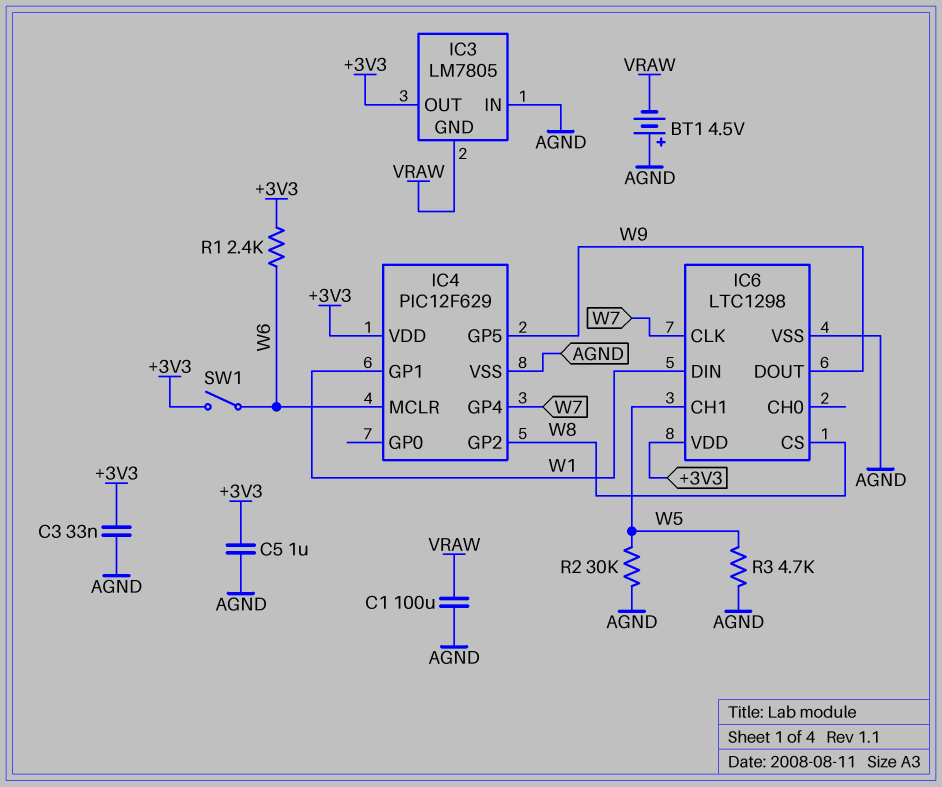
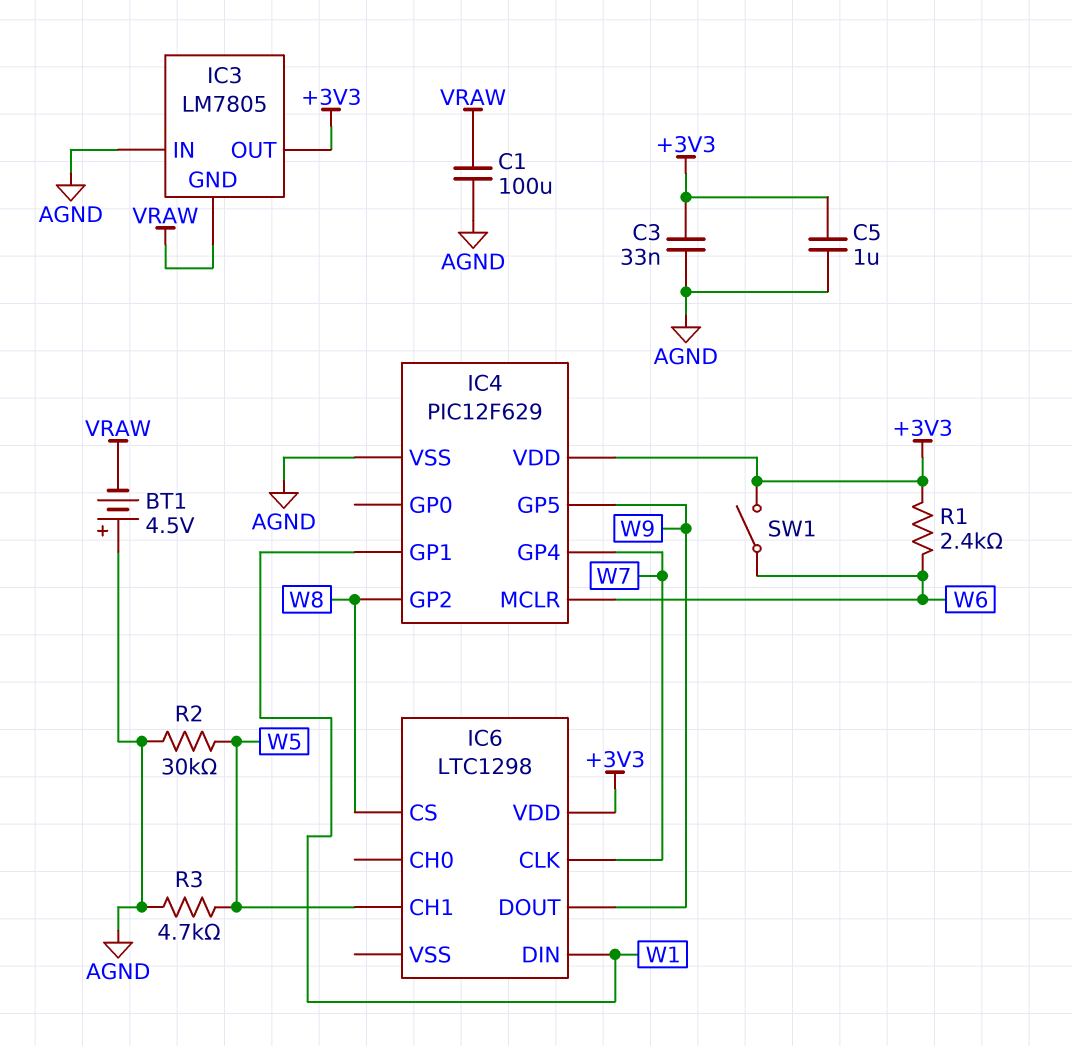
IC6 pin VSS: AGND -> none

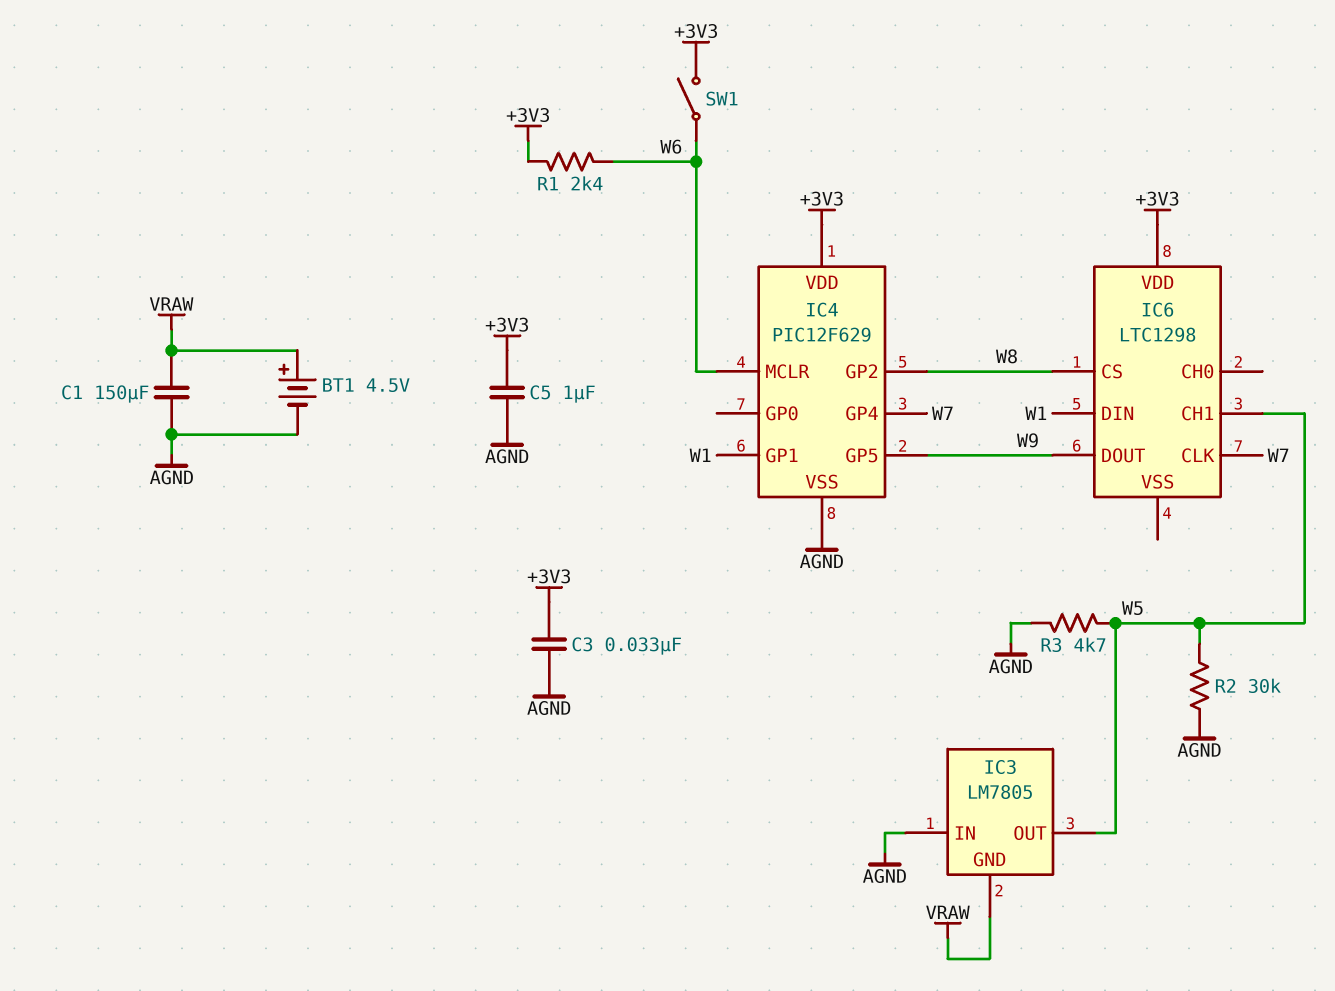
BT1: 4.5V (plus AGND, minus VRAW) -> 4.5V (plus VRAW, minus AGND)
C1: 100uF (AGND, VRAW) -> 150uF (AGND, VRAW)
IC3 pin OUT: +3V3 -> W5

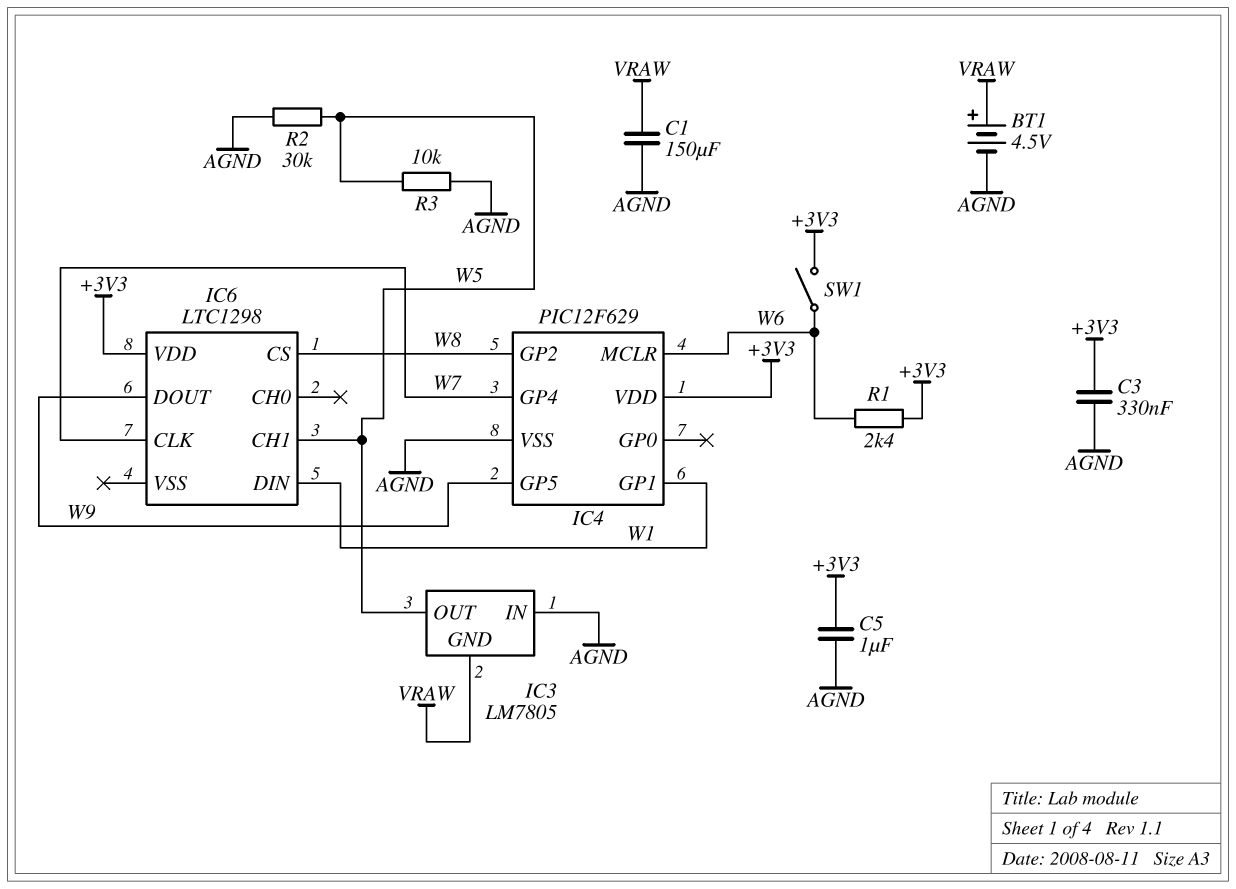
C3: 33nF (+3V3, AGND) -> 330nF (+3V3, AGND)
R3: 4.7k (AGND, W5) -> 10k (AGND, W5)

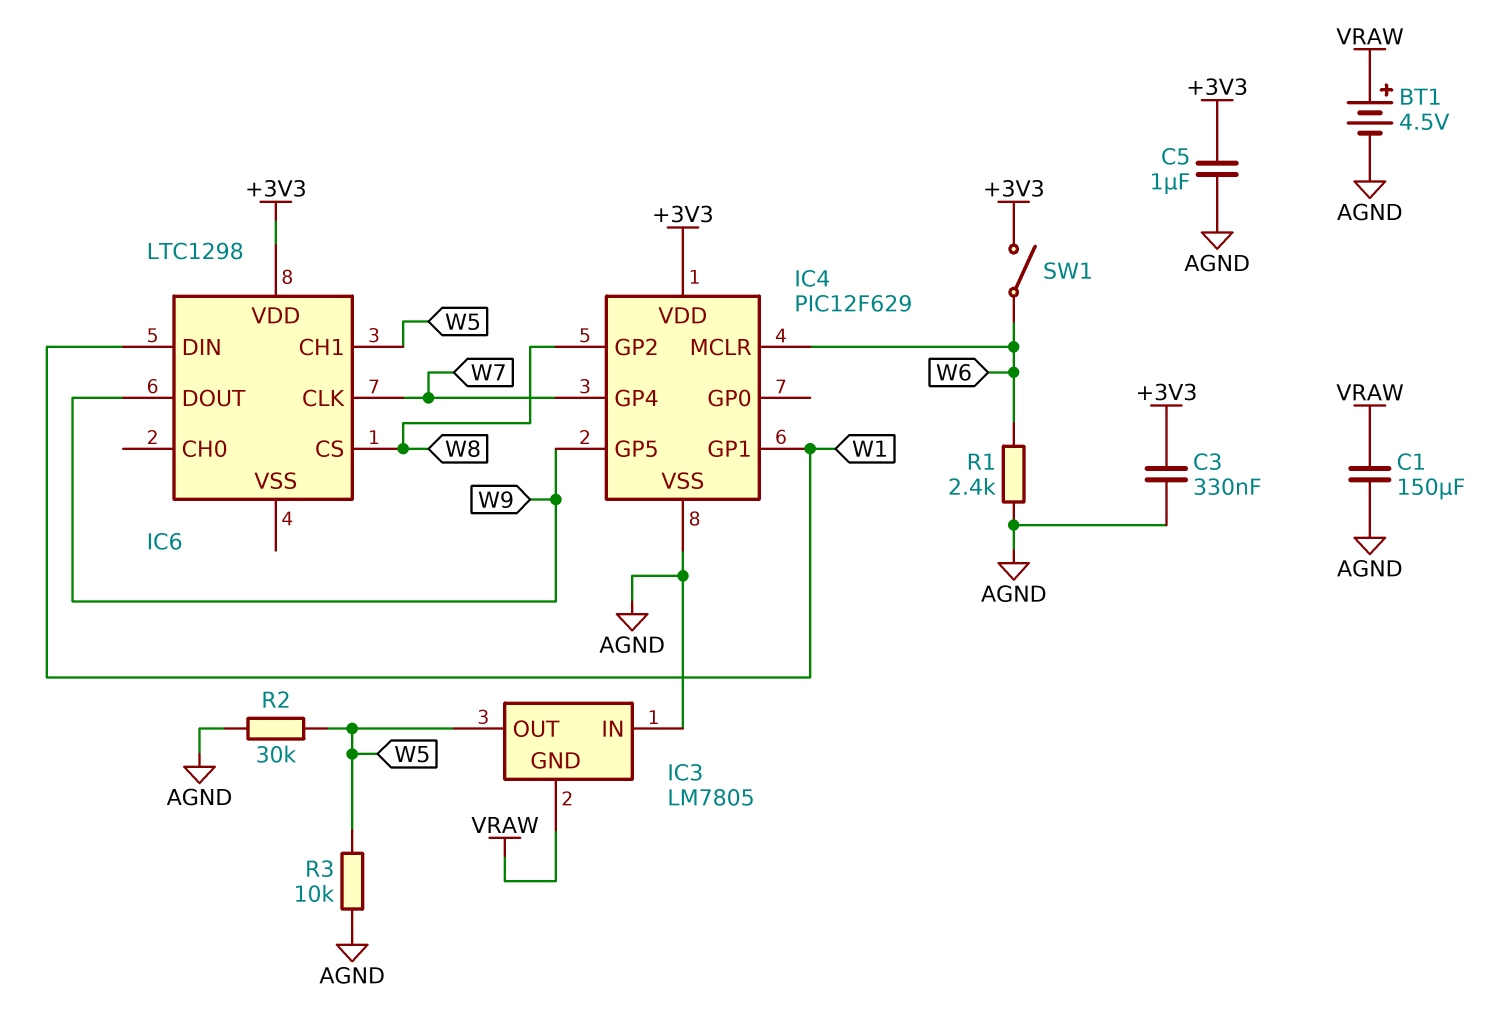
R1: 2.4k (+3V3, W6) -> 2.4k (AGND, W6)

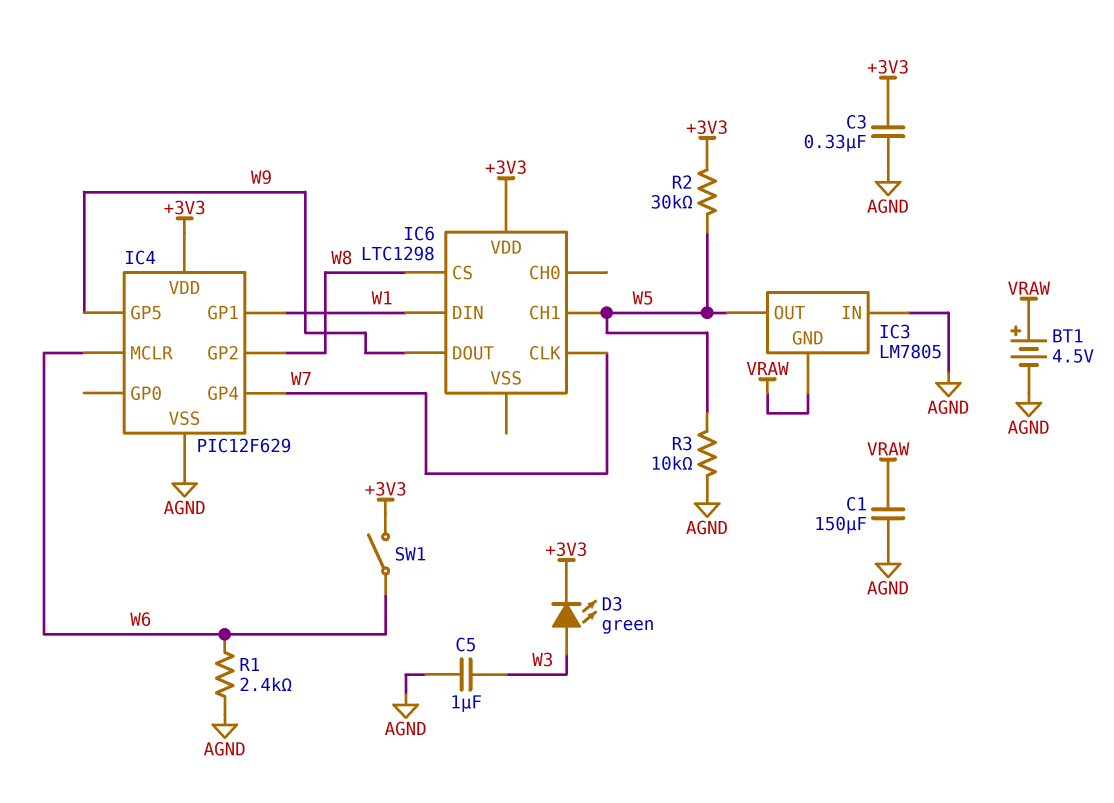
C5: 1uF (+3V3, AGND) -> 1uF (AGND, W3)
D3: none -> LED green (A W3, K +3V3)
R2: 30k (AGND, W5) -> 30k (+3V3, W5)

